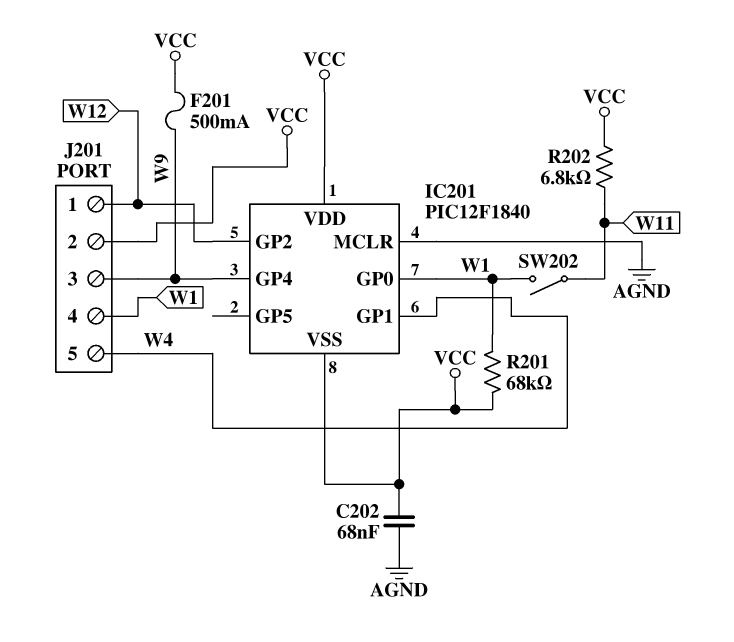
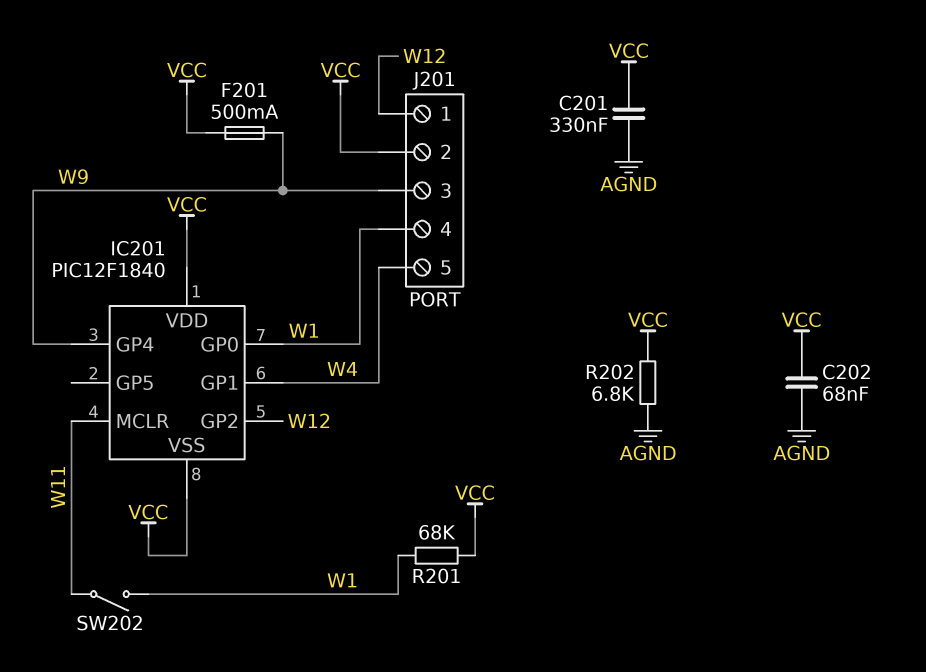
C201: none -> 330nF (AGND, VCC)
IC201 pin MCLR: AGND -> W11
R202: 6.8k (VCC, W11) -> 6.8k (AGND, VCC)

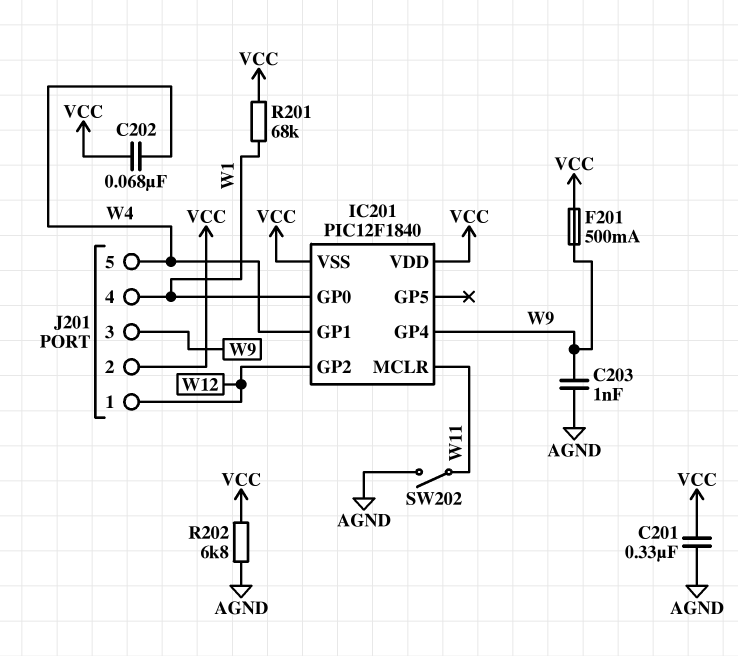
C202: 68nF (AGND, VCC) -> 68nF (VCC, W4)
C203: none -> 1nF (AGND, W9)
SW202: switch (W1, W11) -> switch (AGND, W11)

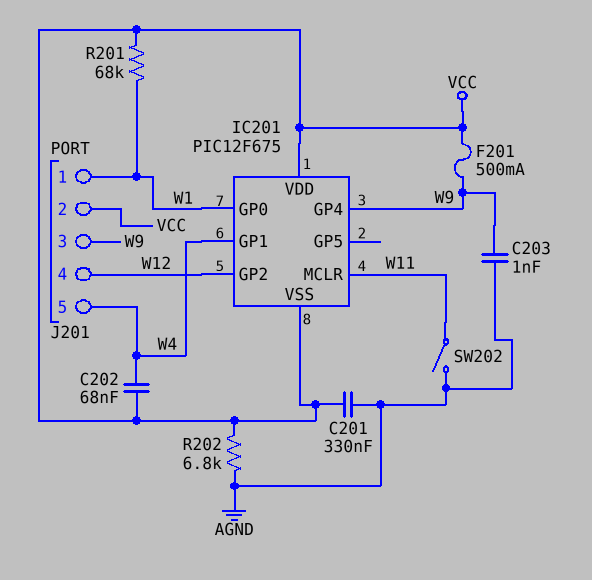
IC201: PIC12F1840 -> PIC12F675
J201 pin 1: W12 -> W1
J201 pin 4: W1 -> W12

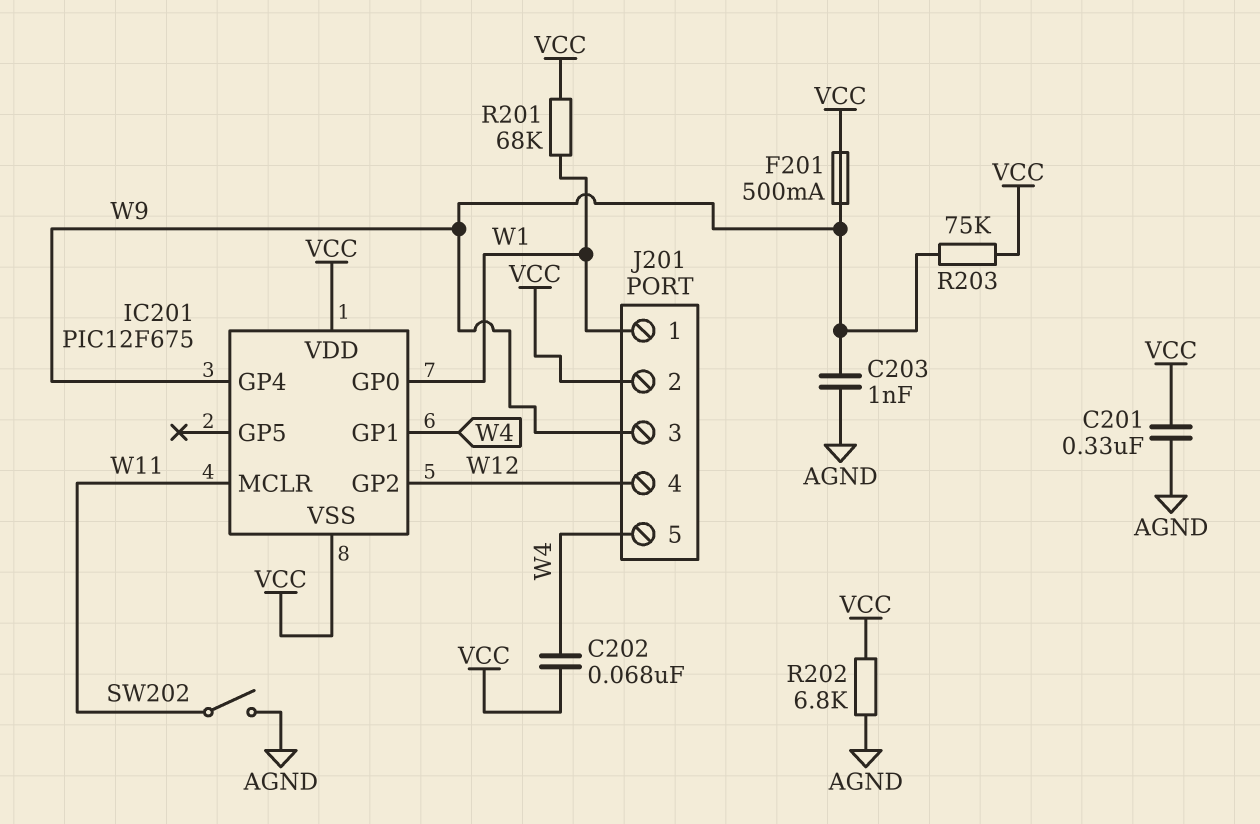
R203: none -> 75k (VCC, W9)

